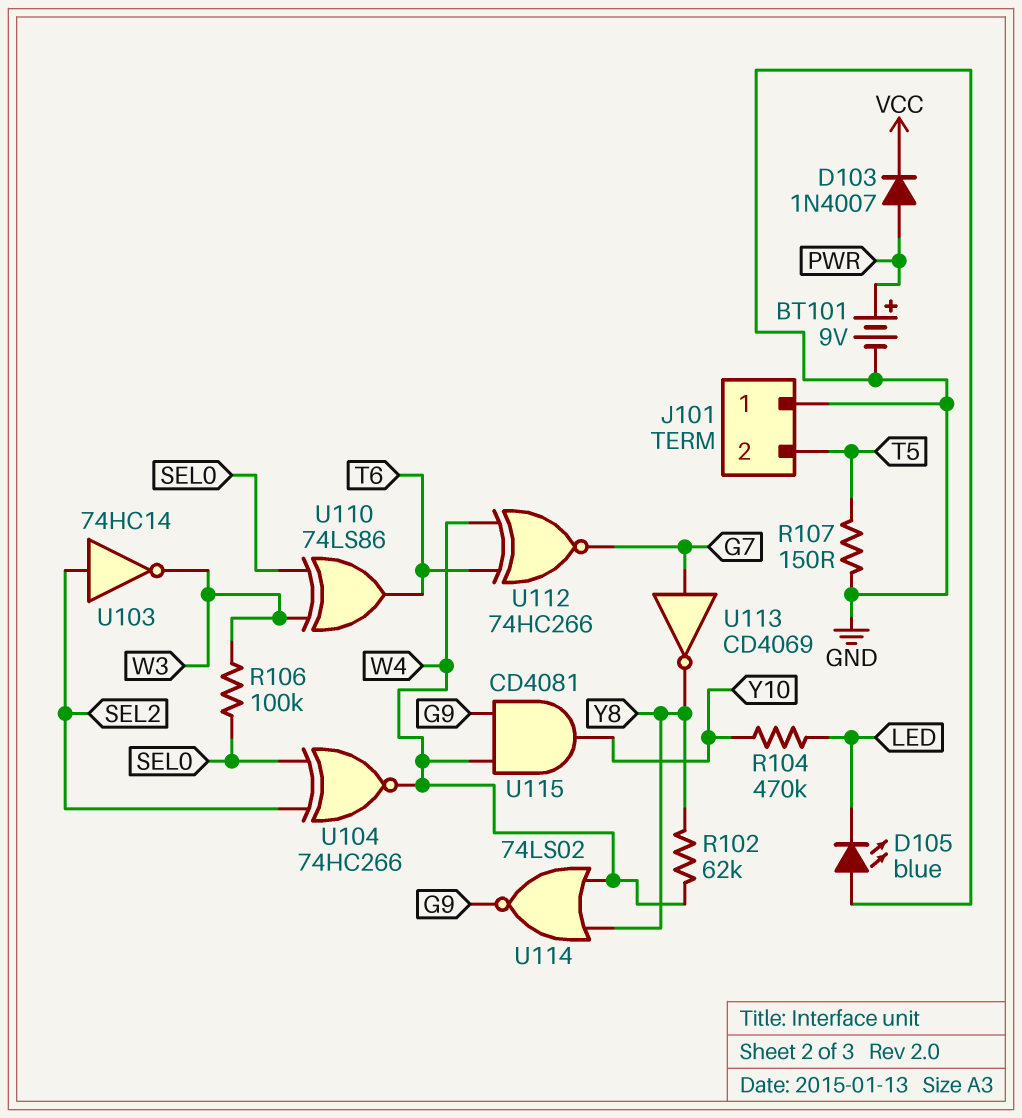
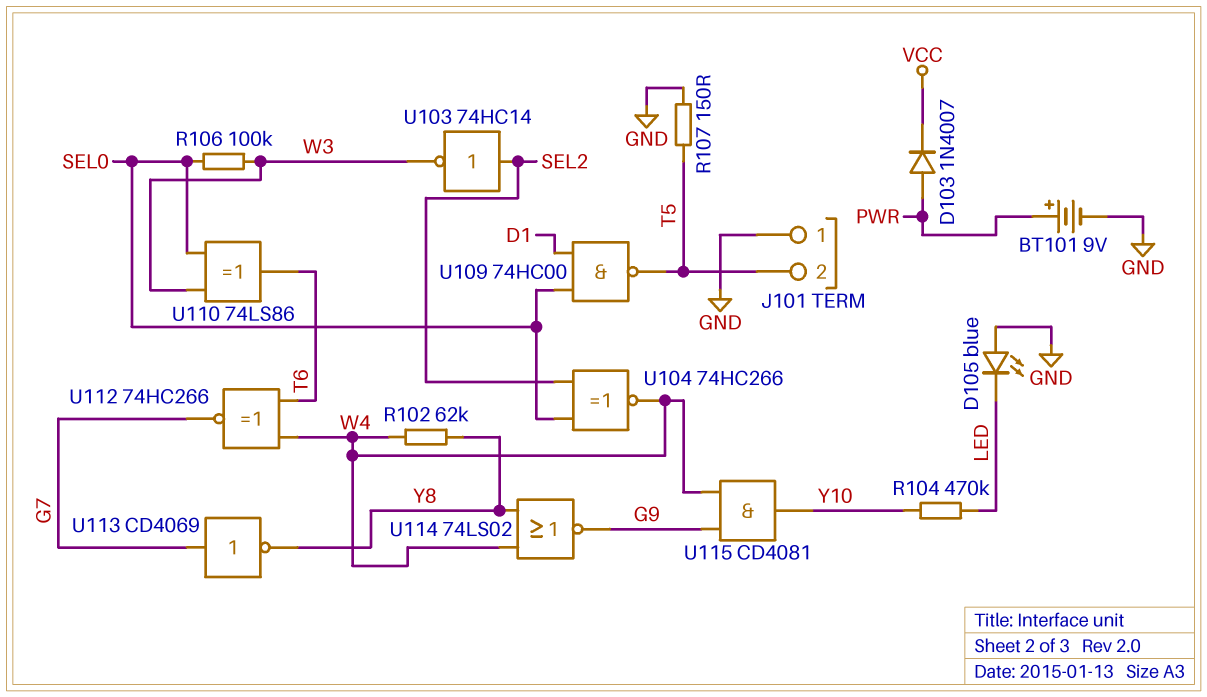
U109: none -> NAND 74HC00 (in D1, in SEL0, out T5)

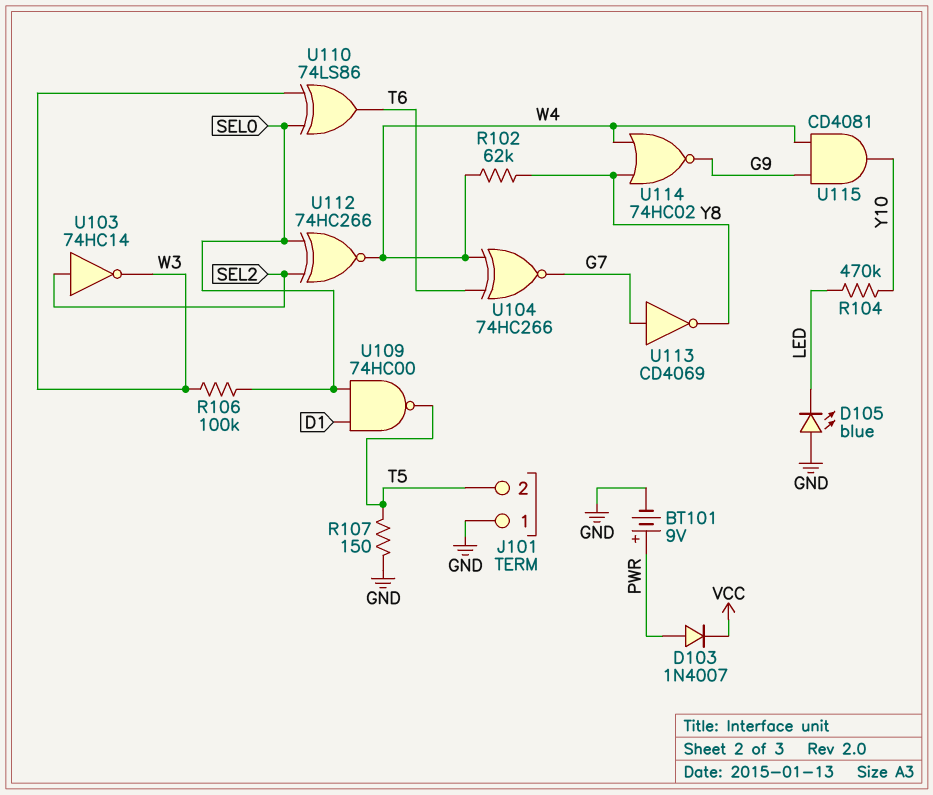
U104: XNOR 74HC266 (in SEL0, in SEL2, out W4) -> XNOR 74HC266 (in T6, in W4, out G7)
U112: XNOR 74HC266 (in T6, in W4, out G7) -> XNOR 74HC266 (in SEL0, in SEL2, out W4)
U114: NOR 74LS02 (in W4, in Y8, out G9) -> NOR 74HC02 (in W4, in Y8, out G9)

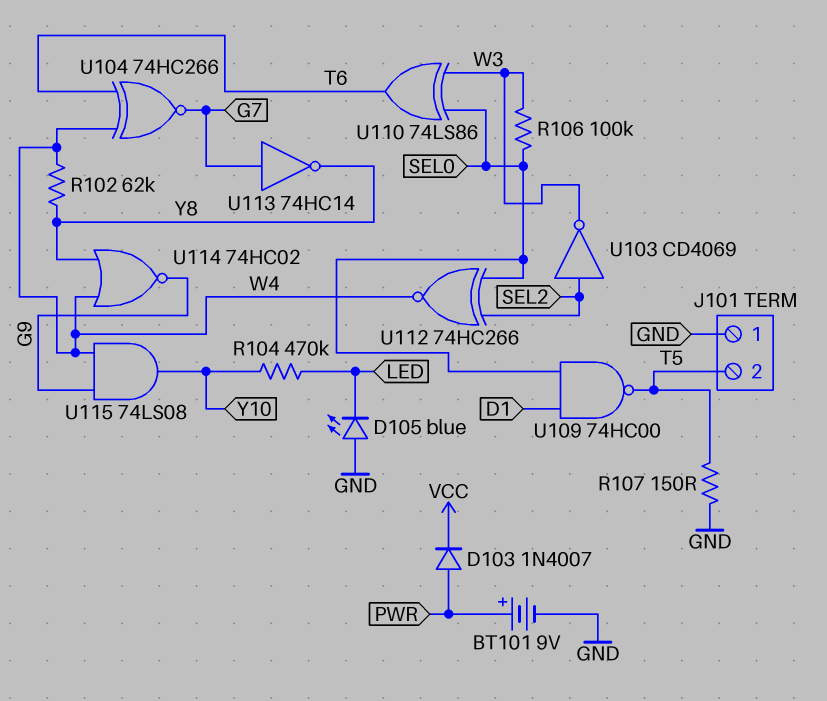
U103: NOT 74HC14 (in SEL2, out W3) -> NOT CD4069 (in SEL2, out W3)
U113: NOT CD4069 (in G7, out Y8) -> NOT 74HC14 (in G7, out Y8)
U115: AND CD4081 (in G9, in W4, out Y10) -> AND 74LS08 (in G9, in W4, out Y10)

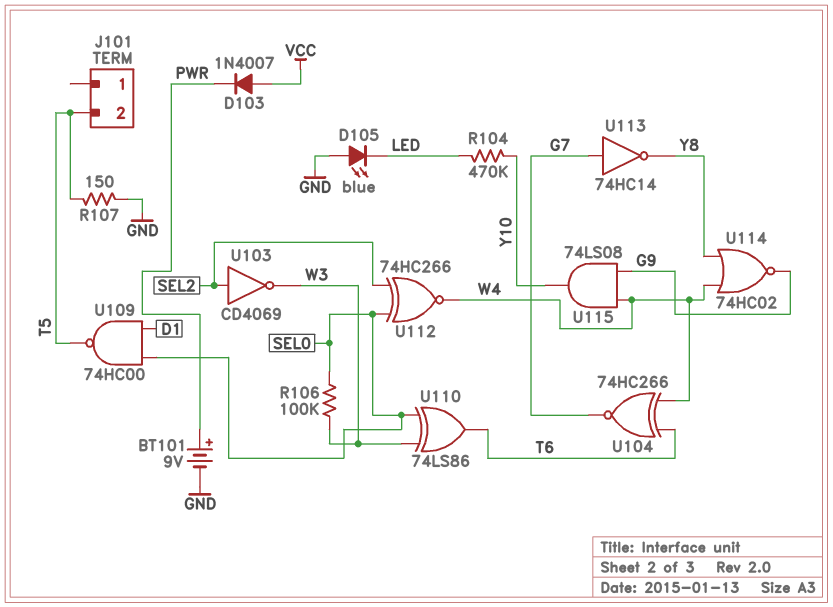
D103: diode 1N4007 (A PWR, K VCC) -> diode 1N4007 (A VCC, K PWR)
J101 pin 1: GND -> none
R102: 62k (W4, Y8) -> none

